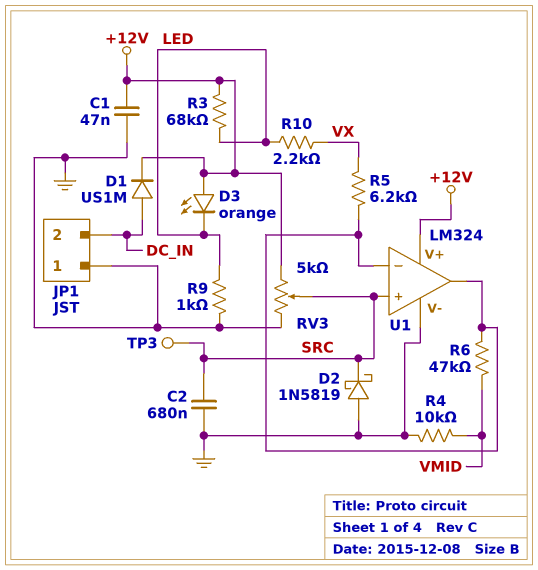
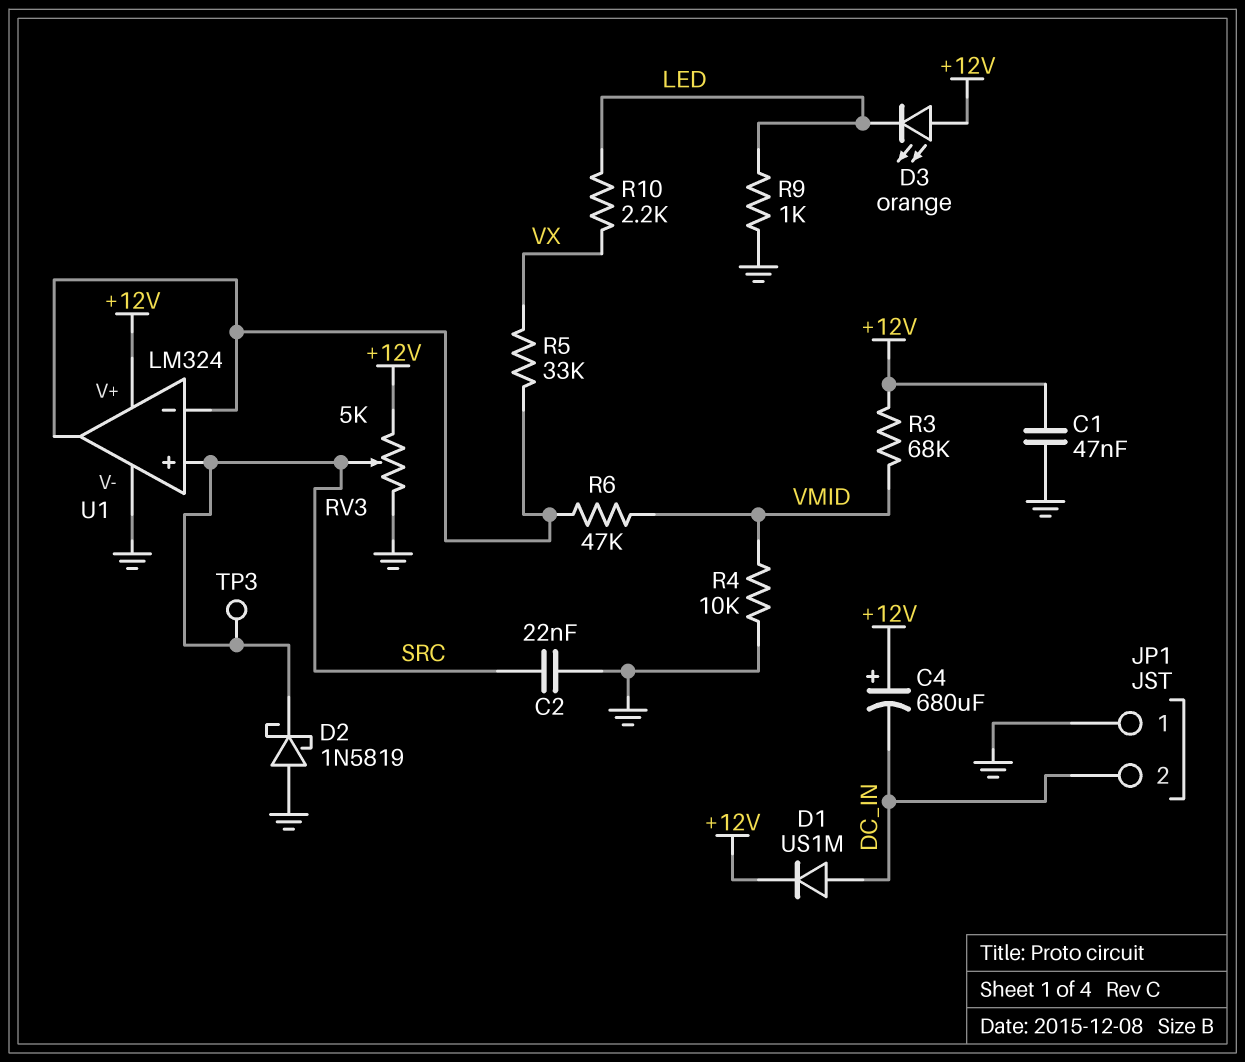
C2: 680nF (GND, SRC) -> 22nF (GND, SRC)
C4: none -> 680uF (plus +12V, minus DC_IN)
R3: 68k (+12V, LED) -> 68k (+12V, VMID)
R5: 6.2k (U1/in-, VX) -> 33k (U1/in-, VX)

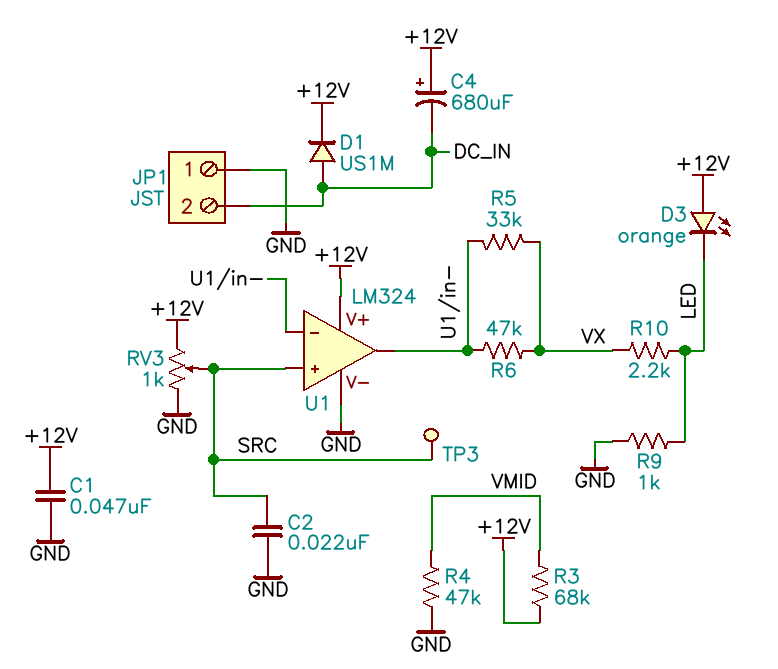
D2: schottky 1N5819 (A GND, K SRC) -> none
R4: 10k (GND, VMID) -> 47k (GND, VMID)
R6: 47k (U1/in-, VMID) -> 47k (U1/in-, VX)
RV3: 5k (+12V, GND, wiper SRC) -> 1k (+12V, GND, wiper SRC)

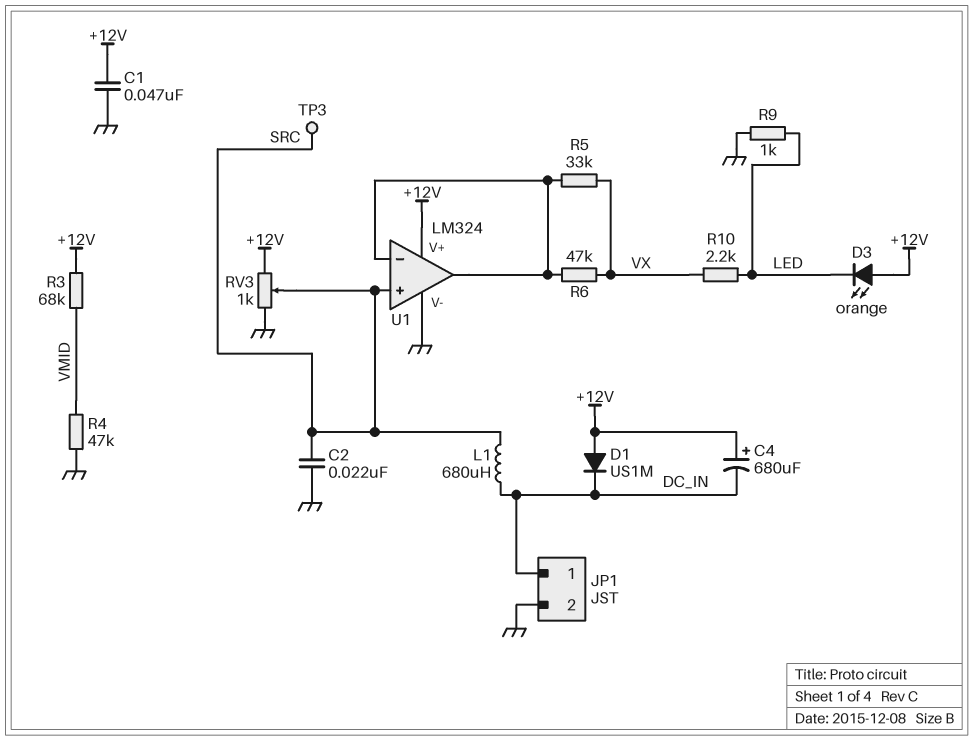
D1: diode US1M (A DC_IN, K +12V) -> diode US1M (A +12V, K DC_IN)
JP1 pin 1: GND -> DC_IN
JP1 pin 2: DC_IN -> GND
L1: none -> 680uH (DC_IN, SRC)

